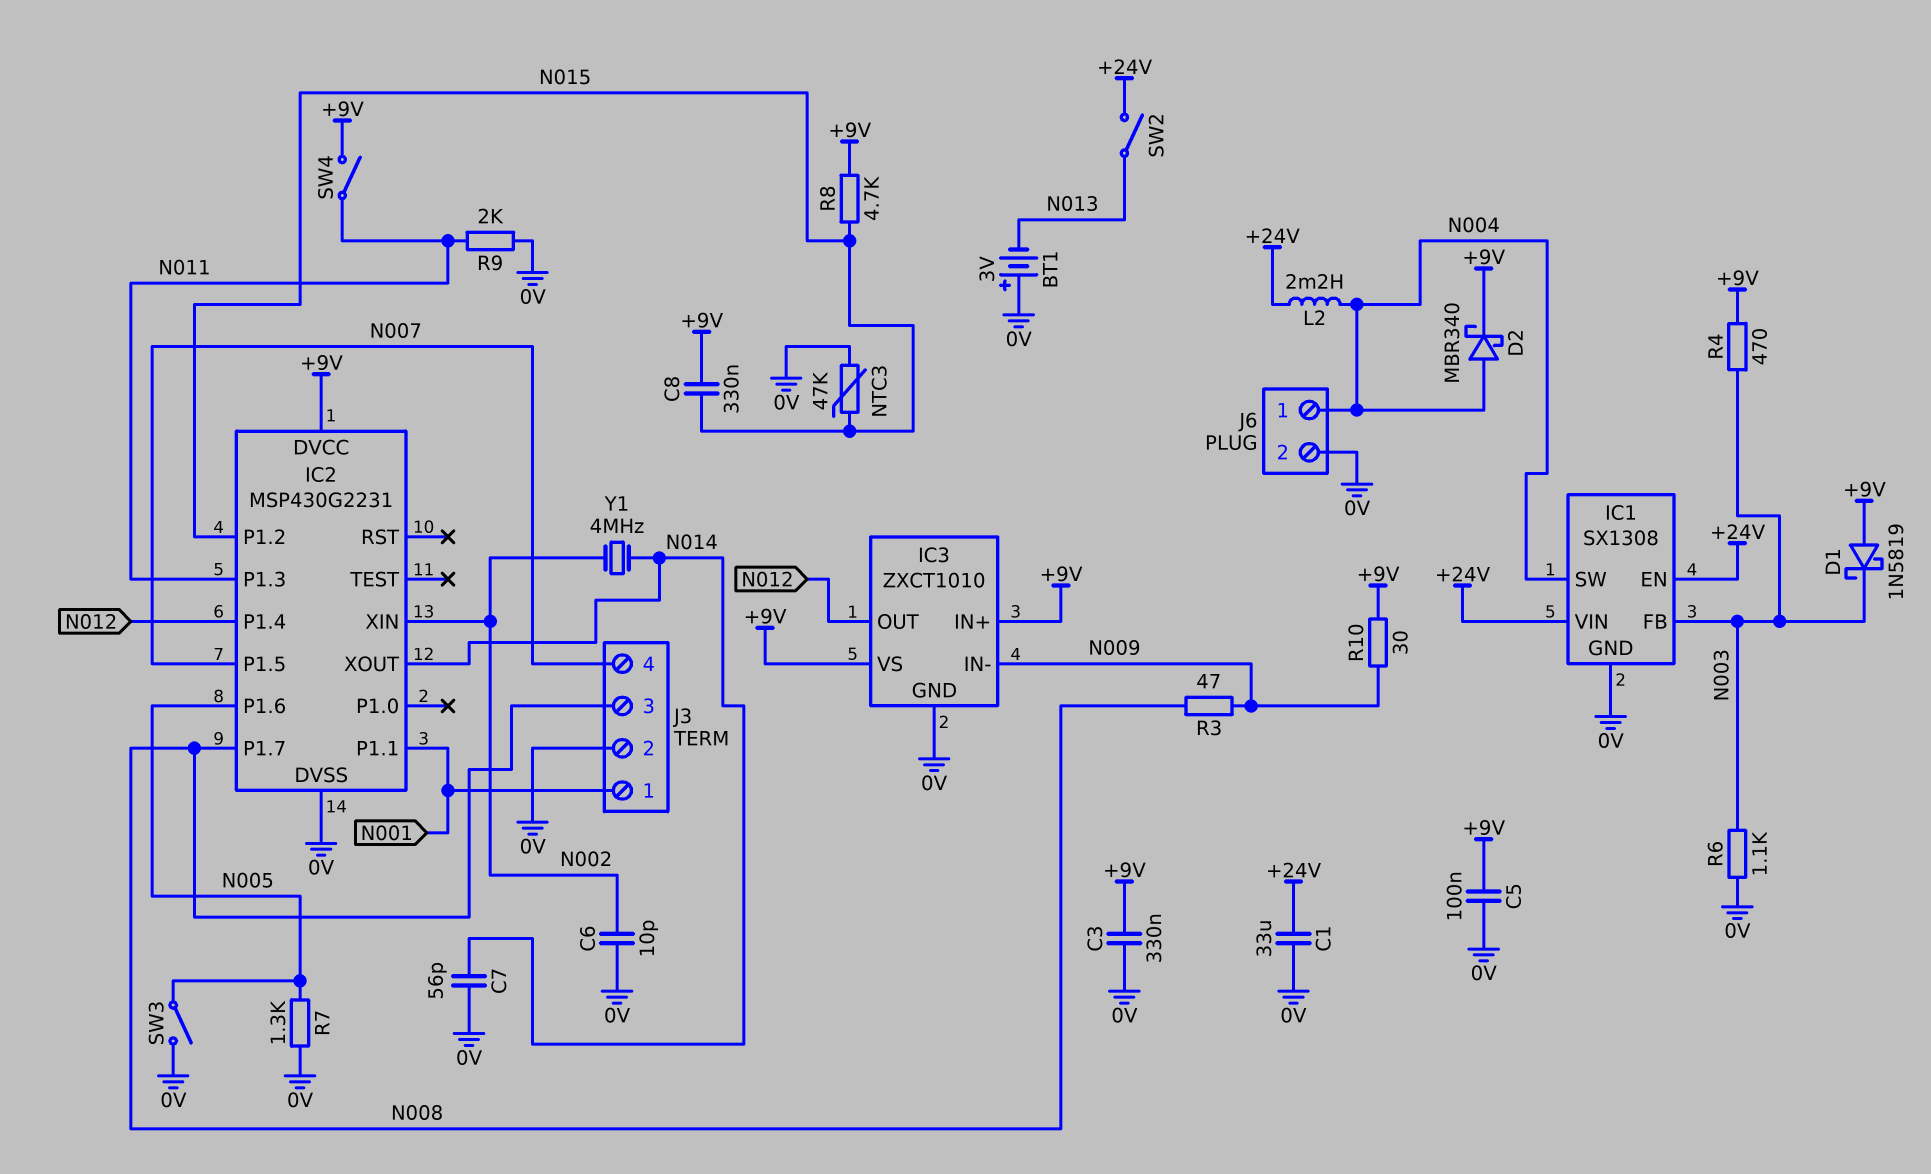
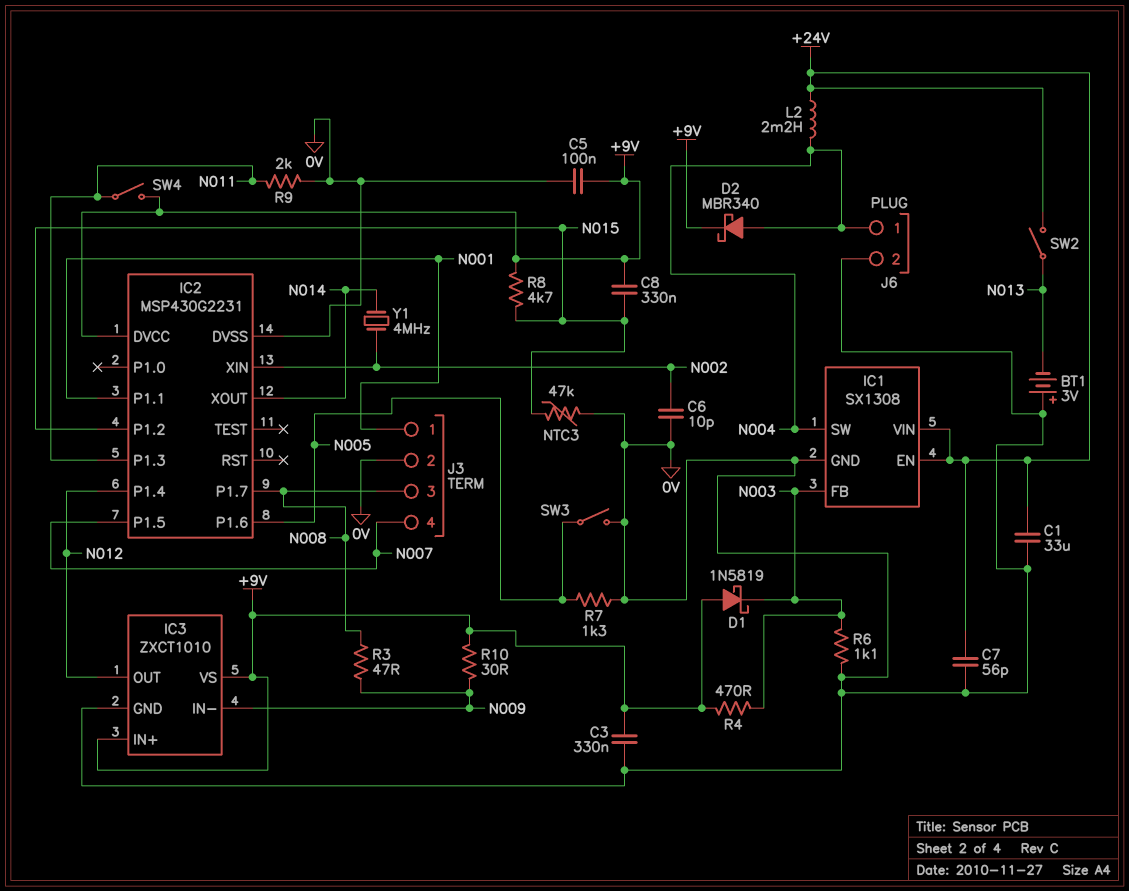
C7: 56pF (0V, N014) -> 56pF (+24V, 0V)

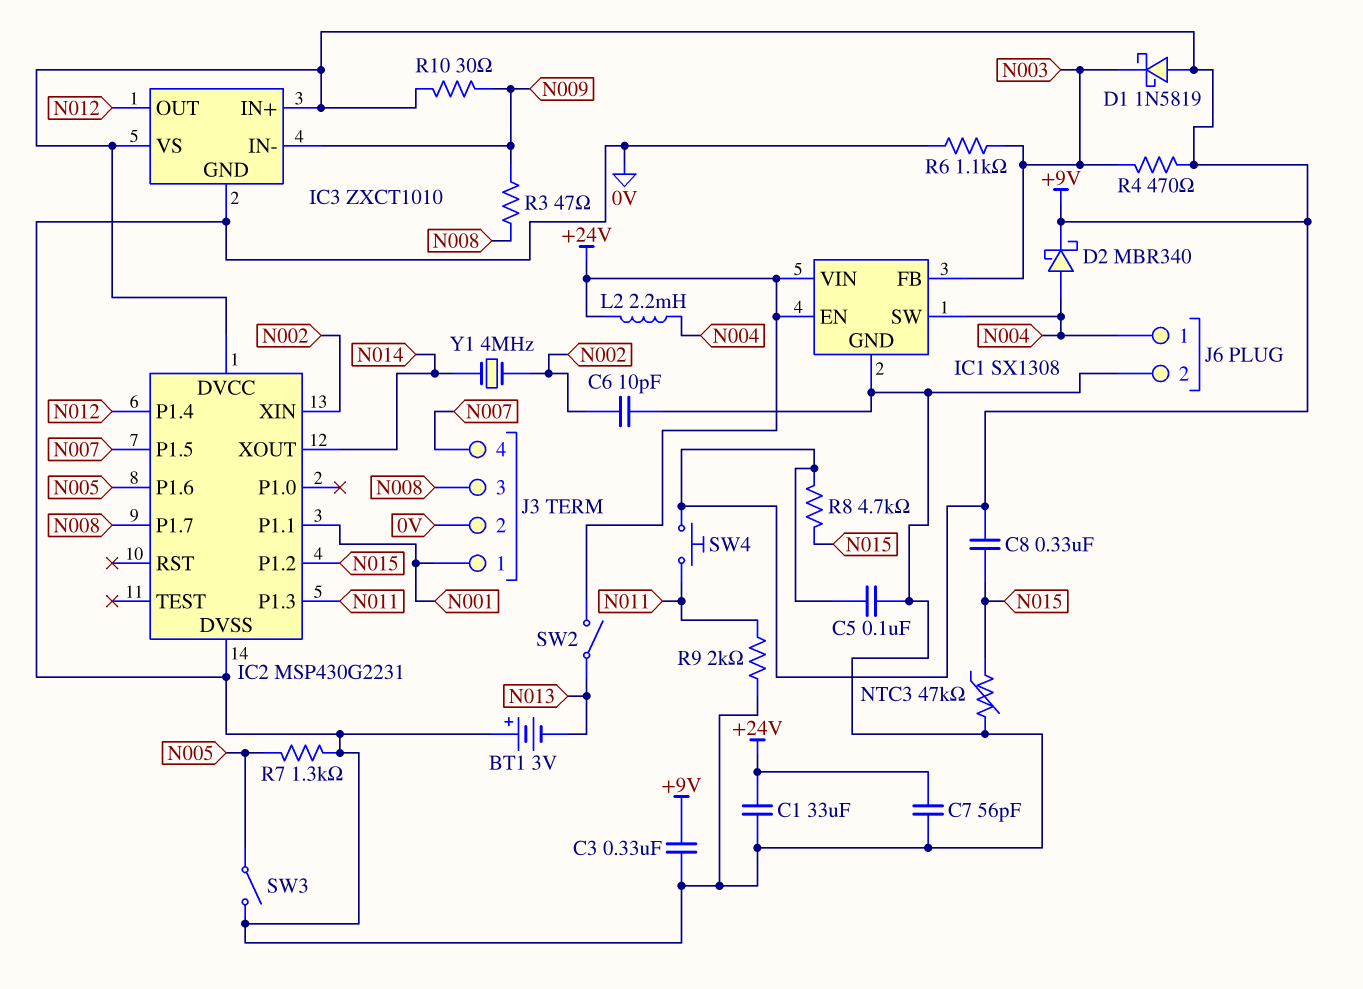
SW4: switch (+9V, N011) -> button (+9V, N011)

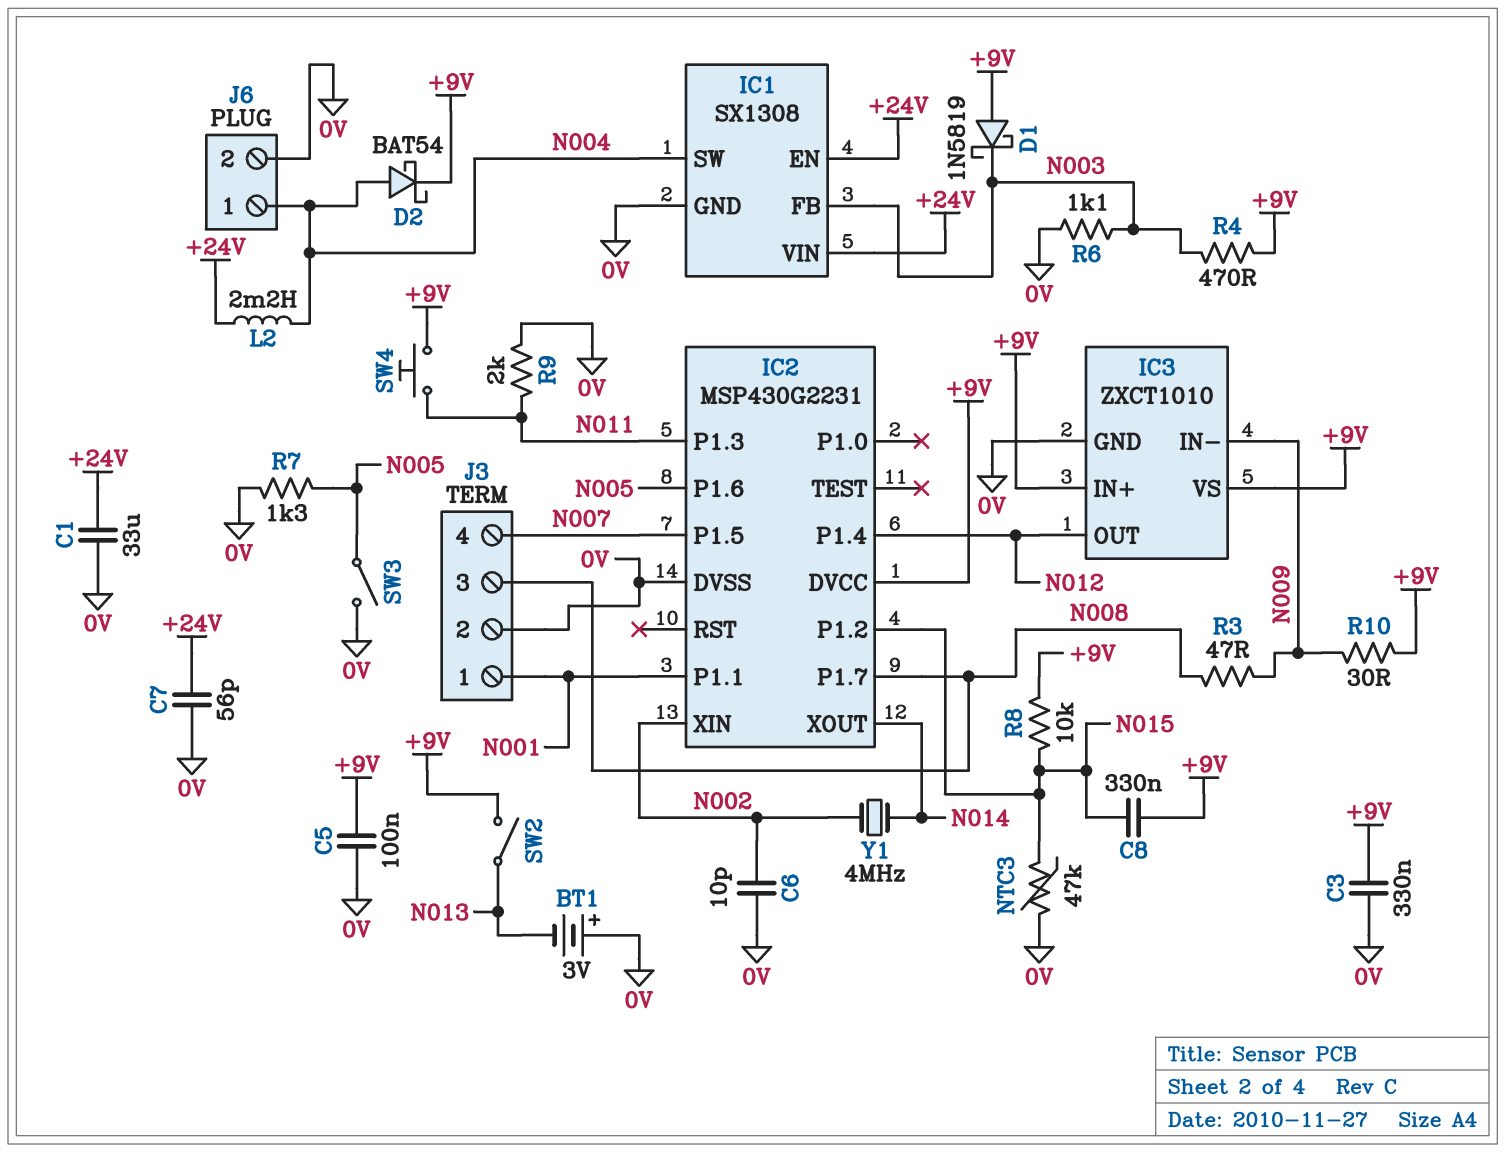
D2: schottky MBR340 (A N004, K +9V) -> schottky BAT54 (A N004, K +9V)
R8: 4.7k (+9V, N015) -> 10k (+9V, N015)
SW2: switch (+24V, N013) -> switch (+9V, N013)

